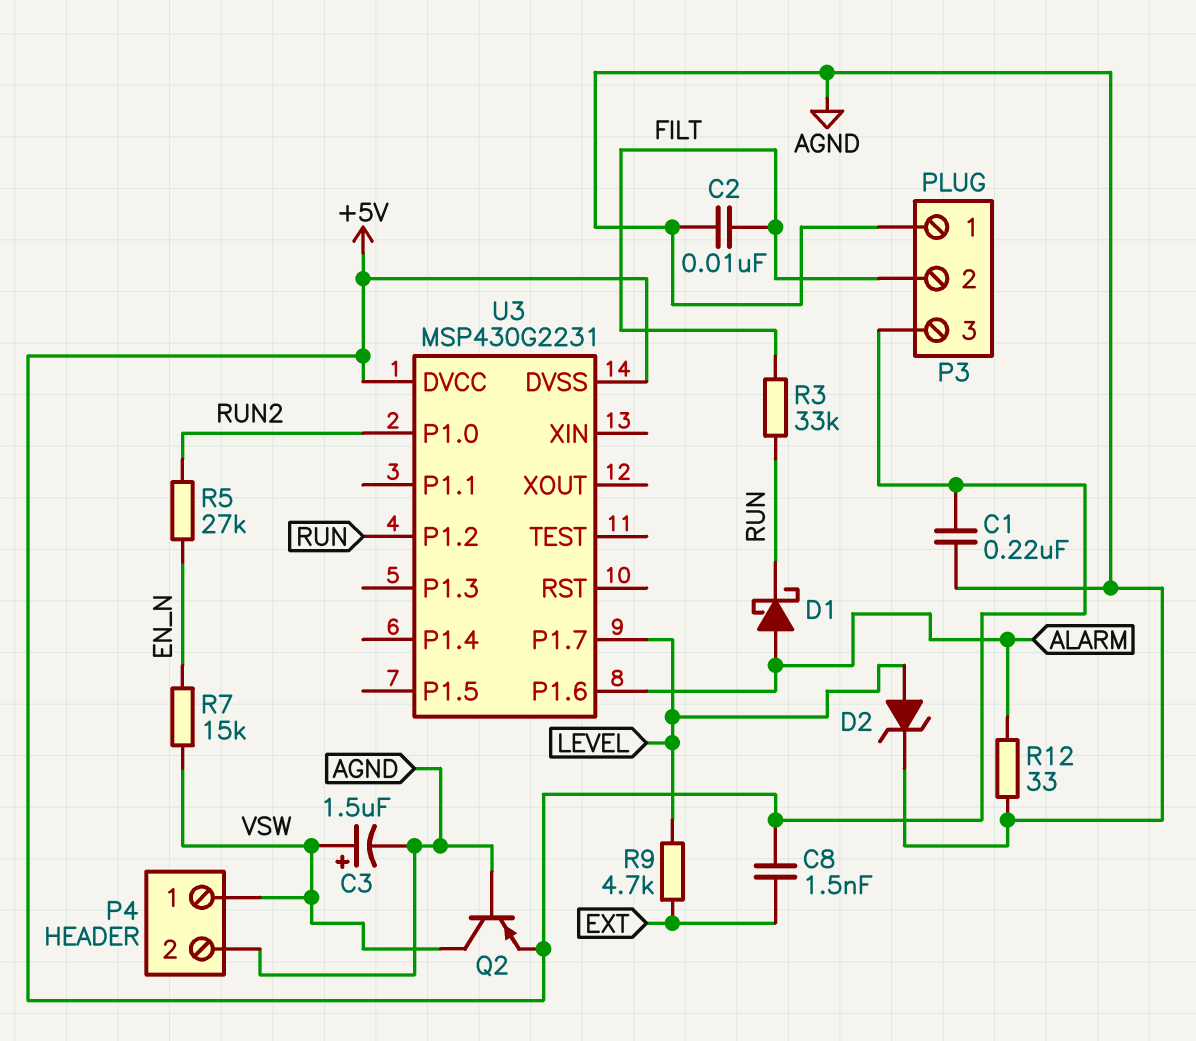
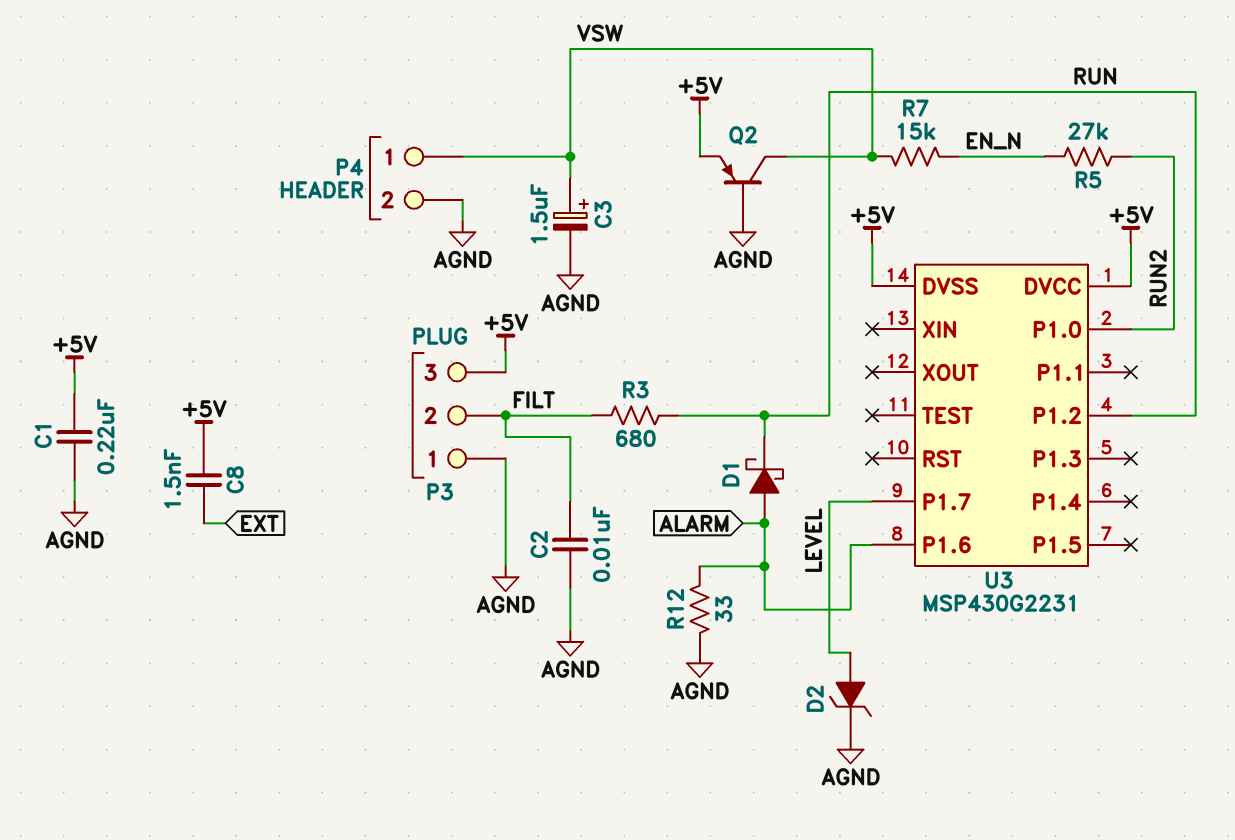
R3: 33k (FILT, RUN) -> 680 (FILT, RUN)
R9: 4.7k (EXT, LEVEL) -> none

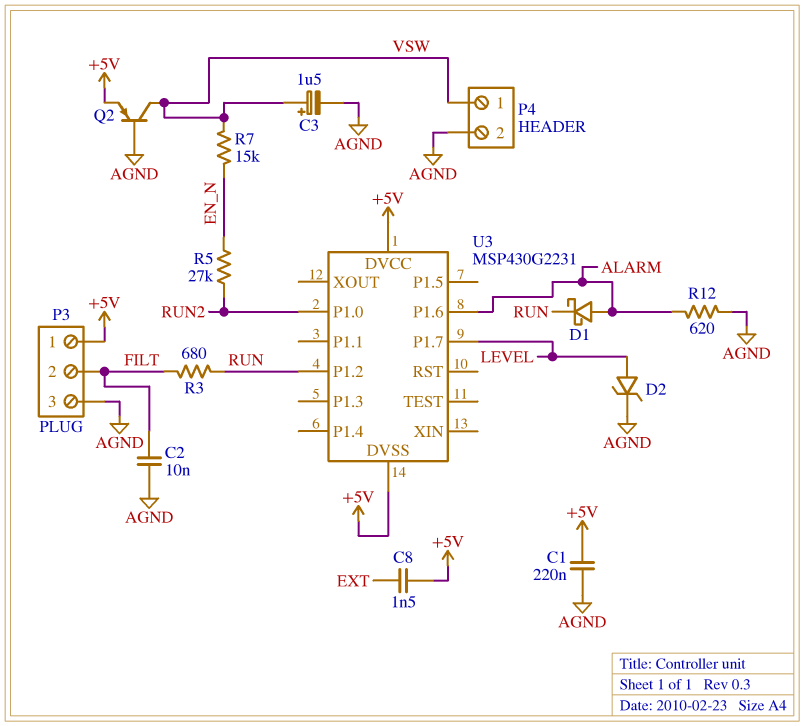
P3 pin 1: AGND -> +5V
P3 pin 3: +5V -> AGND
R12: 33 (AGND, ALARM) -> 620 (AGND, ALARM)

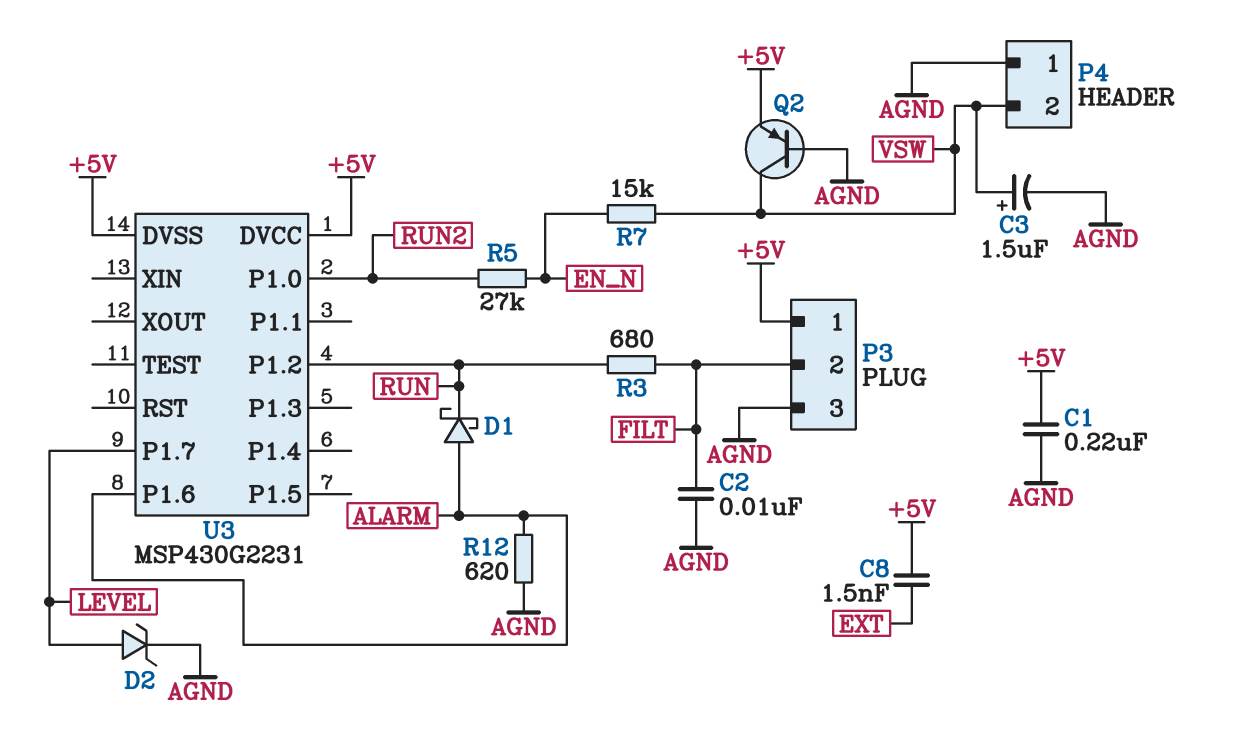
P4 pin 1: VSW -> AGND
P4 pin 2: AGND -> VSW

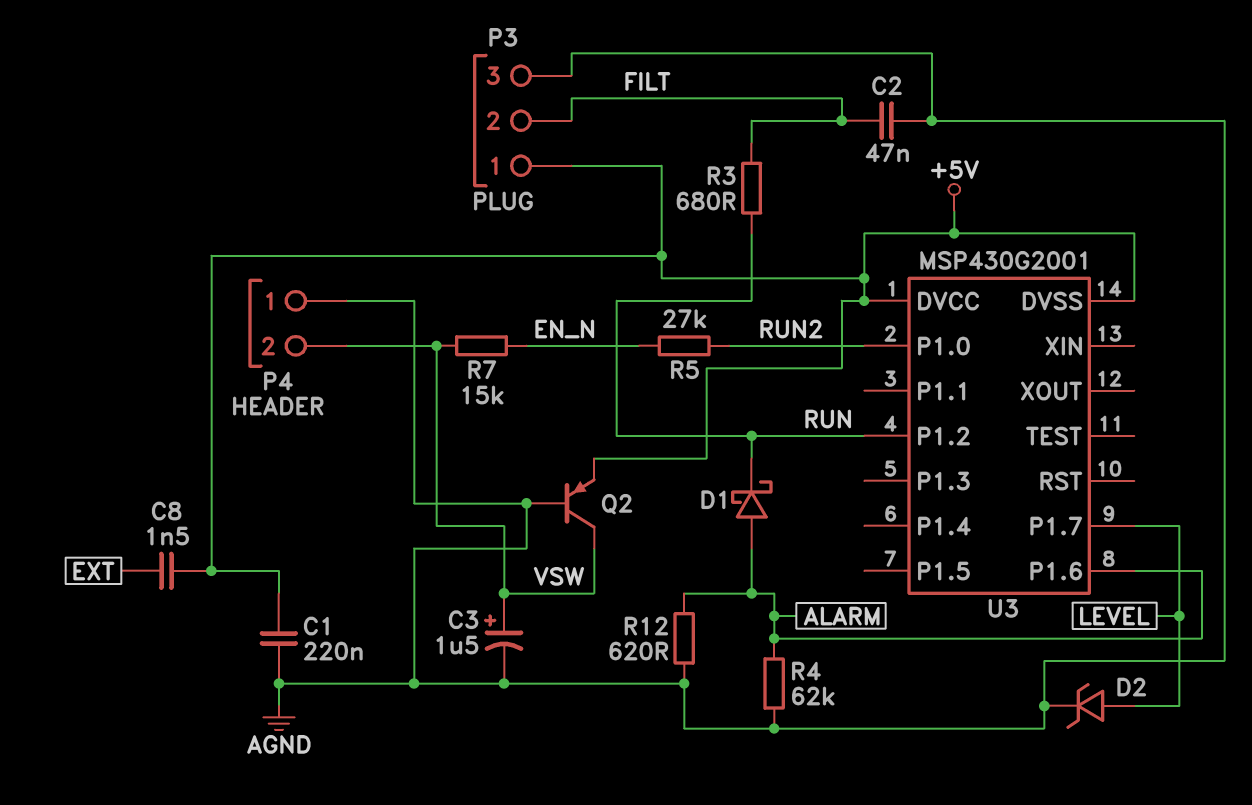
C2: 10nF (AGND, FILT) -> 47nF (AGND, FILT)
R4: none -> 62k (AGND, ALARM)
U3: MSP430G2231 -> MSP430G2001

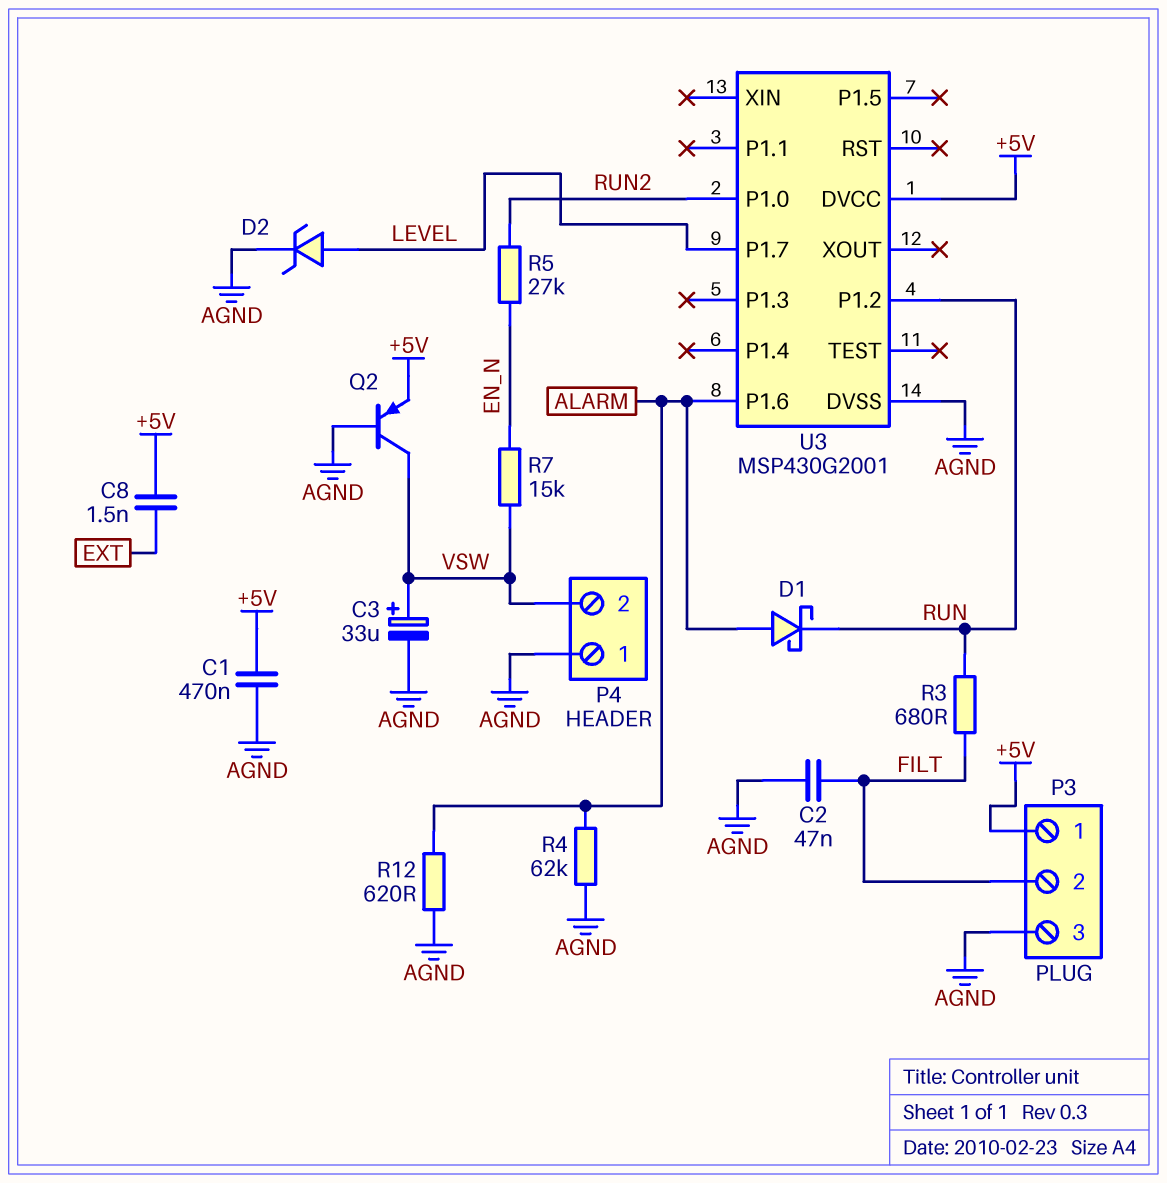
C1: 220nF (+5V, AGND) -> 470nF (+5V, AGND)
C3: 1.5uF (plus VSW, minus AGND) -> 33uF (plus VSW, minus AGND)
U3 pin DVSS: +5V -> AGND

